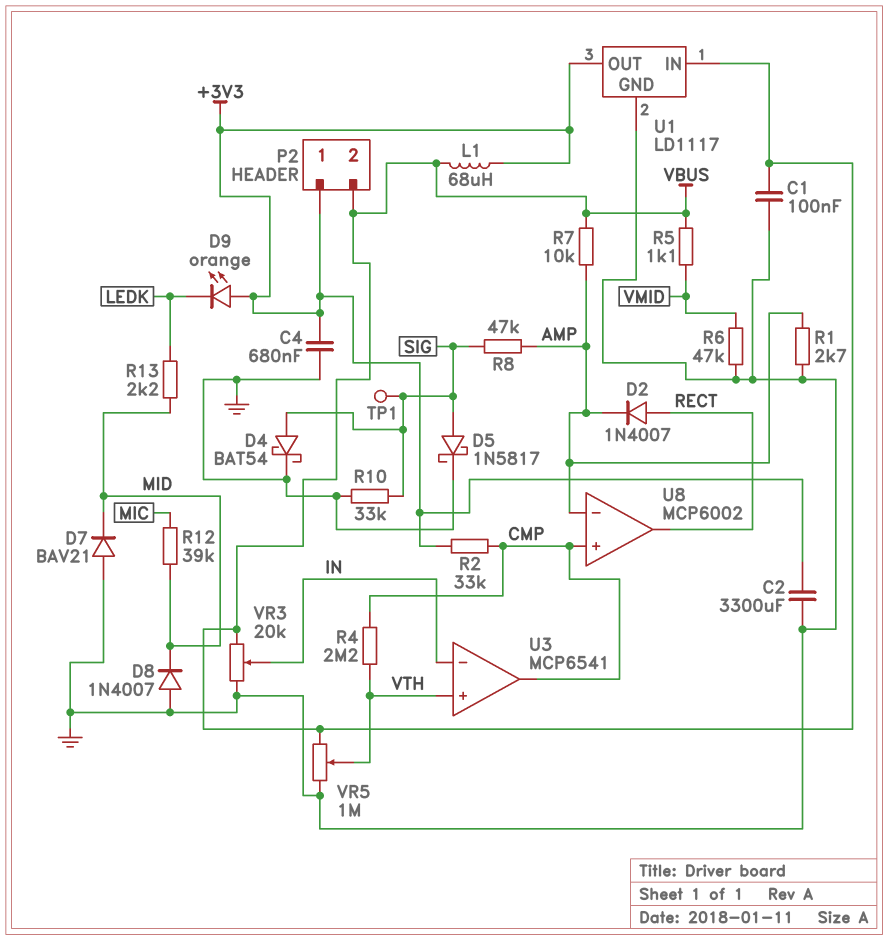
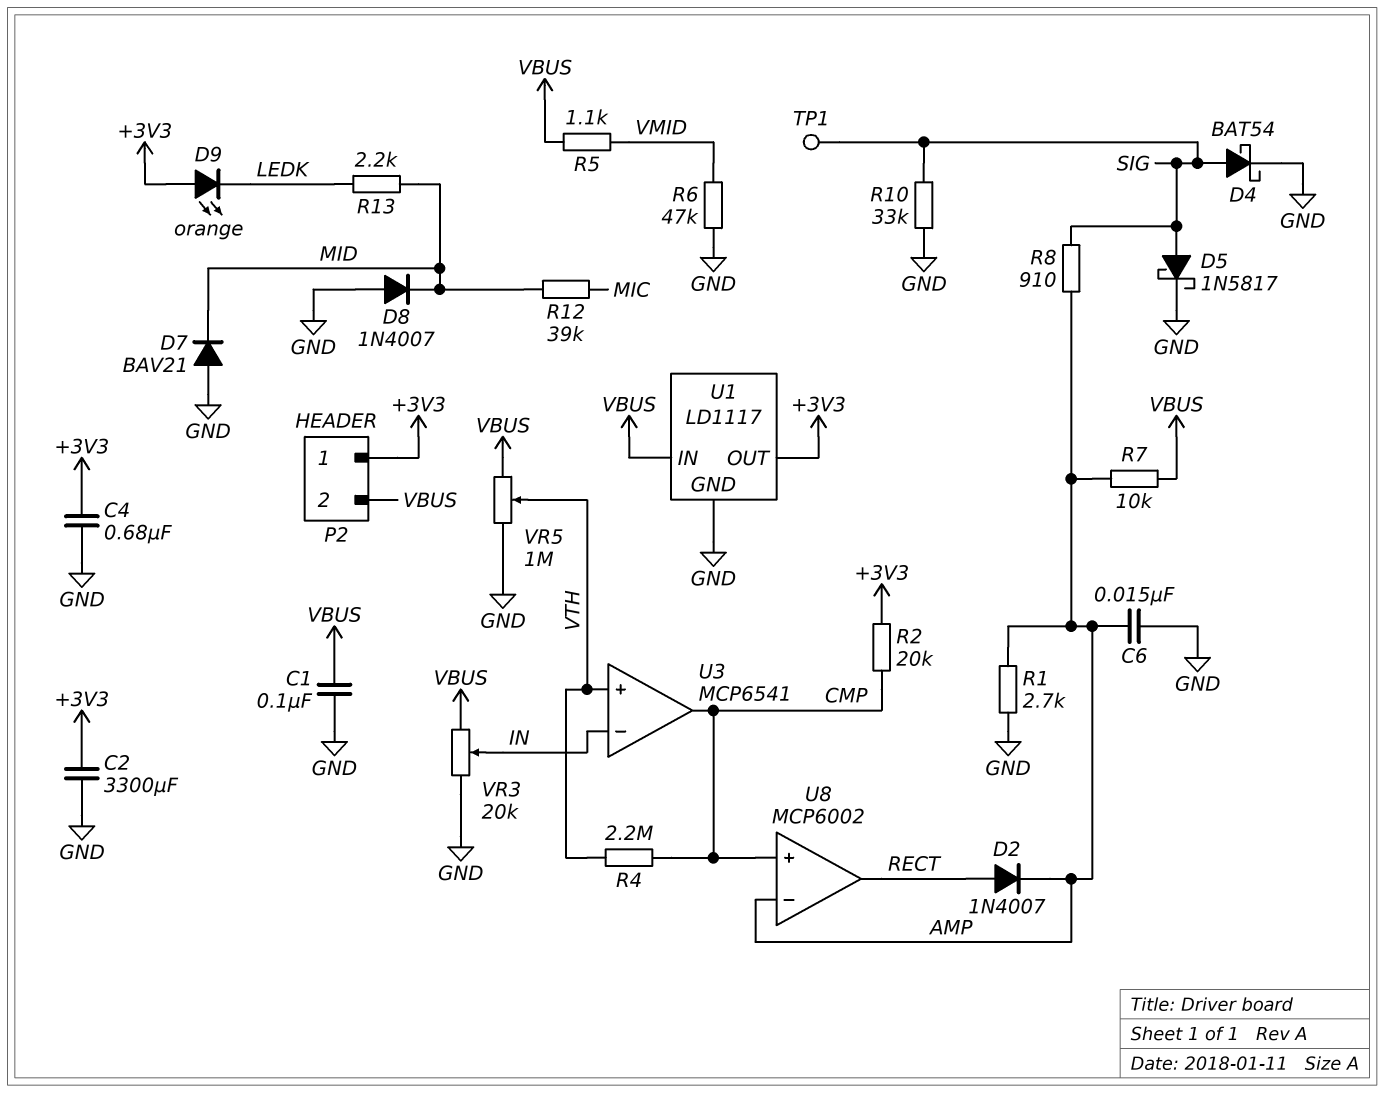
C6: none -> 15nF (AMP, GND)
L1: 68uH (+3V3, VBUS) -> none
R2: 33k (+3V3, CMP) -> 20k (+3V3, CMP)
R8: 47k (AMP, SIG) -> 910 (AMP, SIG)

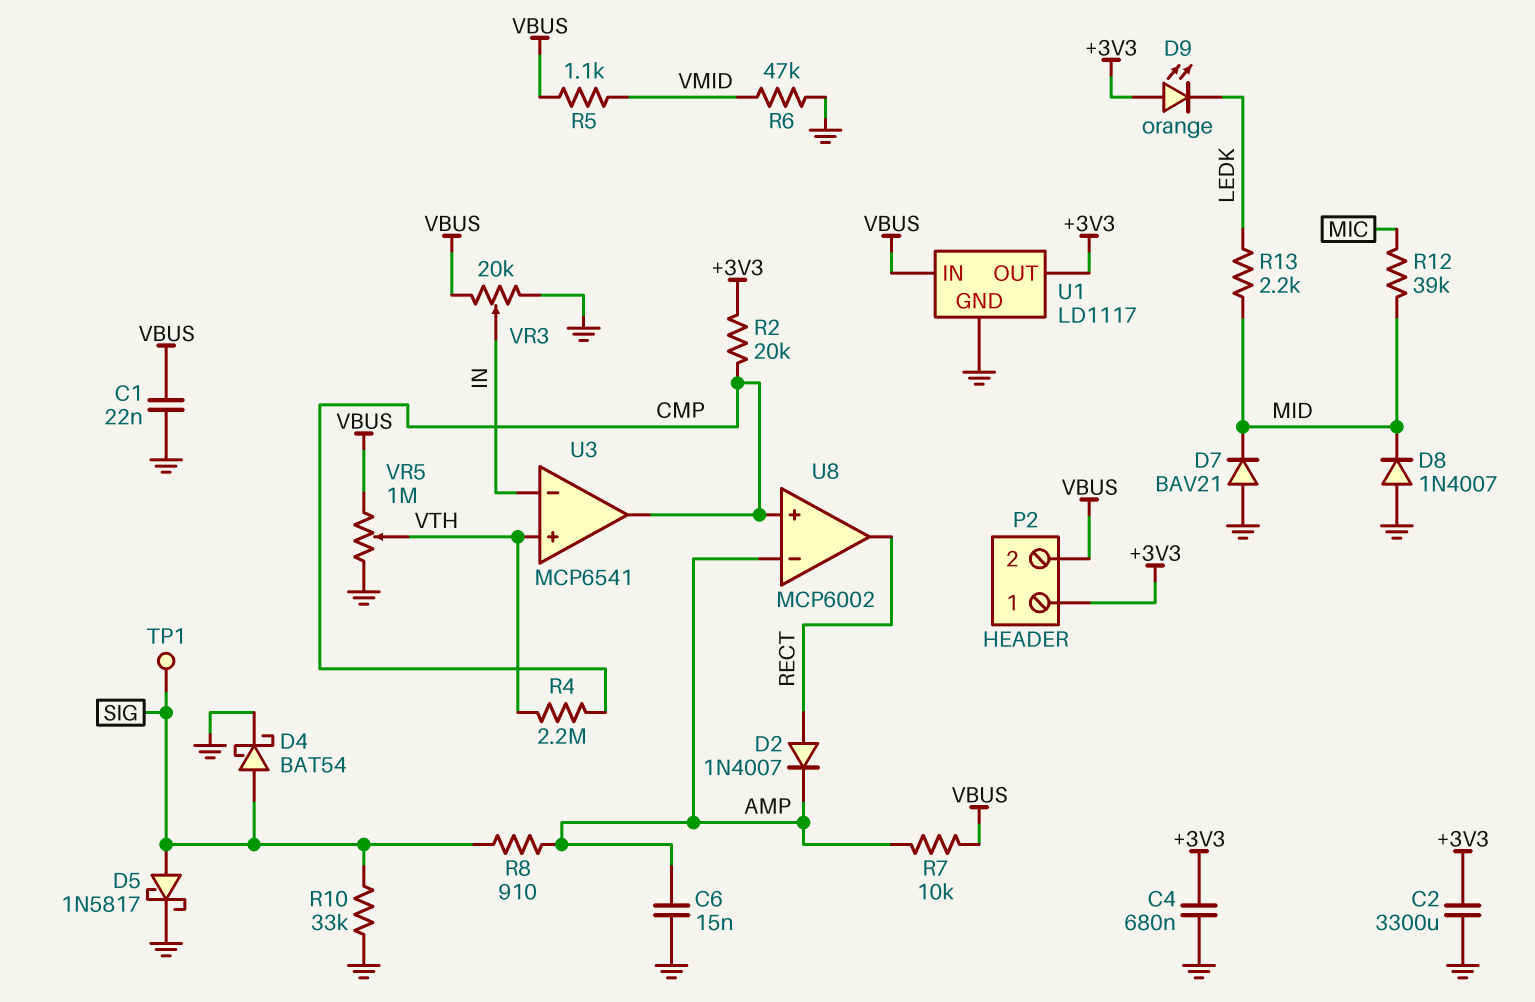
C1: 100nF (GND, VBUS) -> 22nF (GND, VBUS)
R1: 2.7k (AMP, GND) -> none

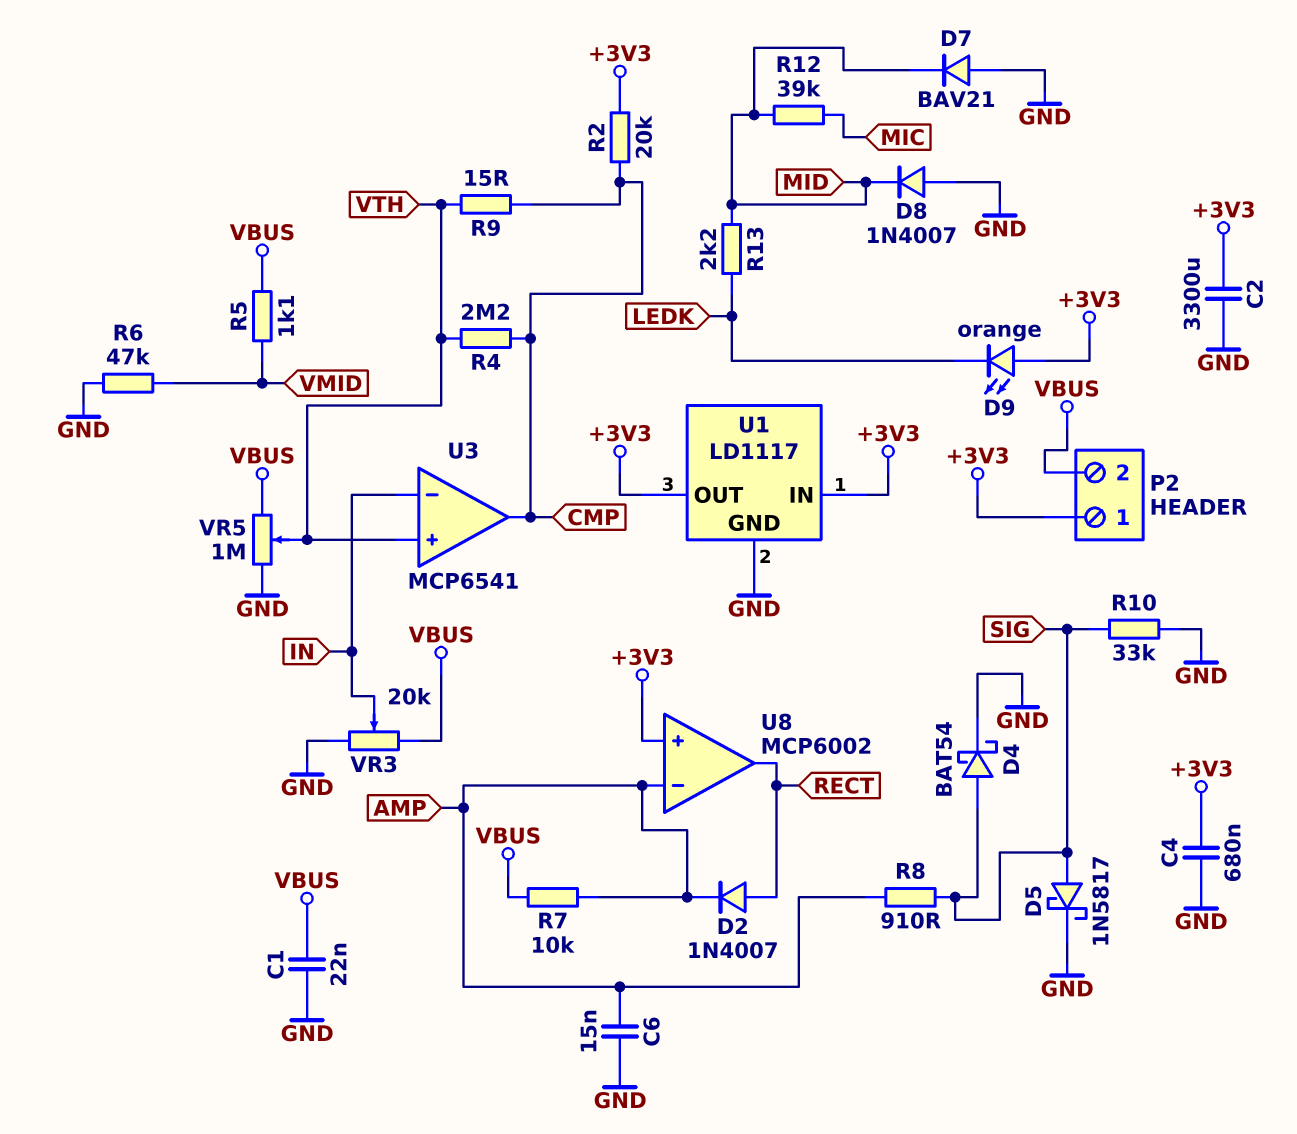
R9: none -> 15 (CMP, VTH)
TP1: test point (SIG) -> none
U1 pin IN: VBUS -> +3V3
U8 pin in+: CMP -> +3V3

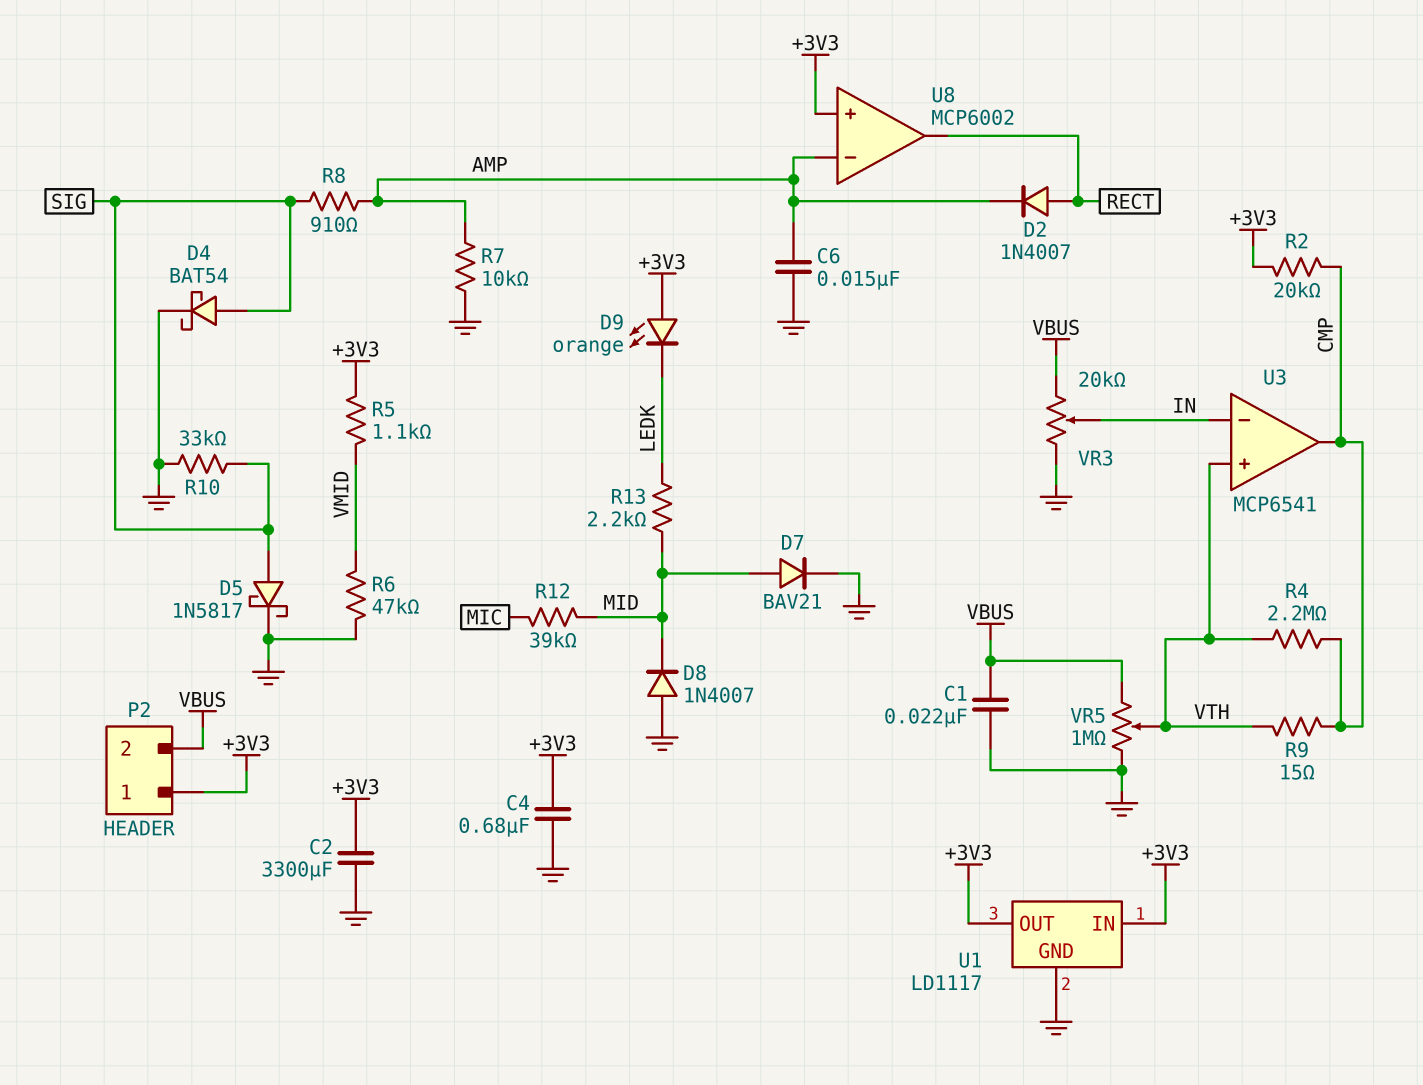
D7: diode BAV21 (A GND, K MID) -> diode BAV21 (A MID, K GND)
R5: 1.1k (VBUS, VMID) -> 1.1k (+3V3, VMID)
R7: 10k (AMP, VBUS) -> 10k (AMP, GND)

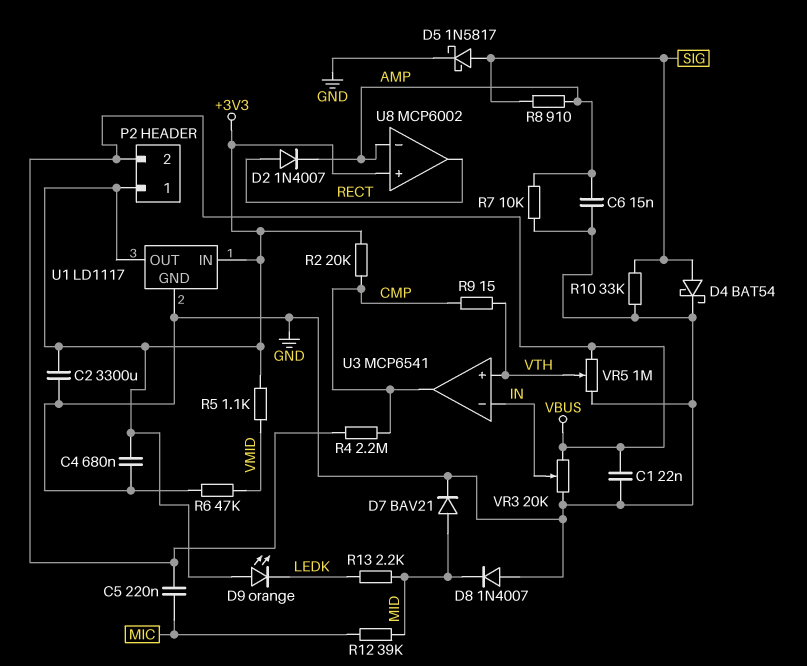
C5: none -> 220nF (MIC, VBUS)
R4: 2.2M (CMP, VTH) -> 2.2M (CMP, VBUS)

